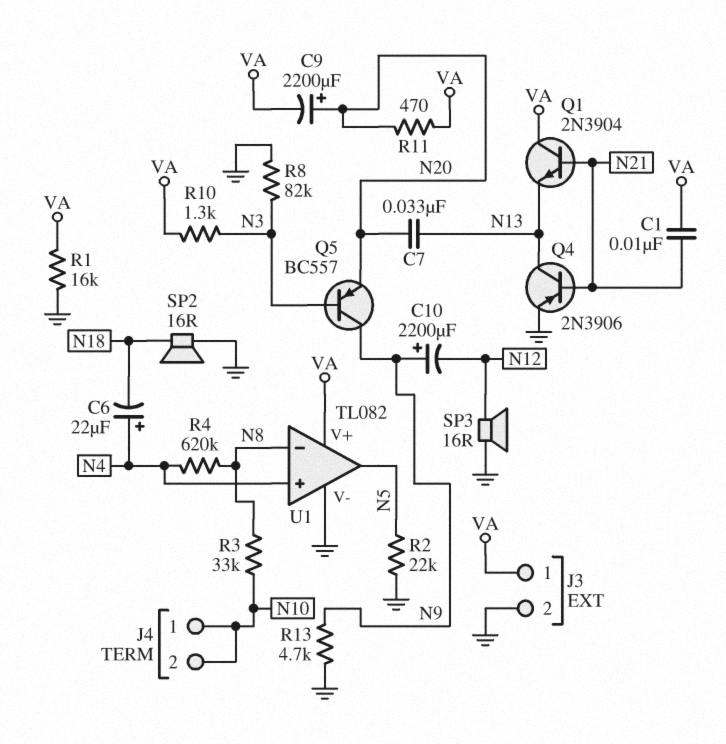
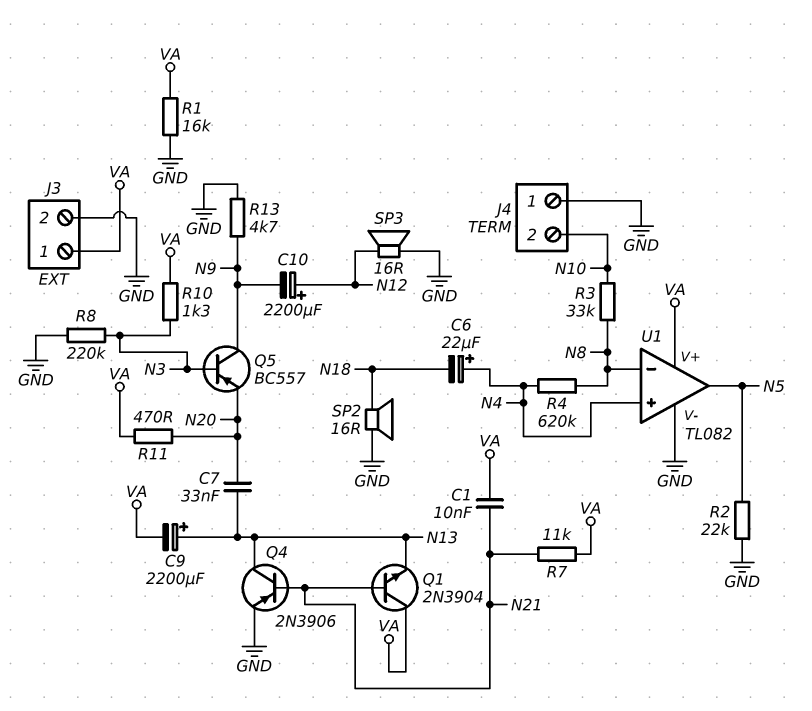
C9: 2200uF (plus N20, minus VA) -> 2200uF (plus N13, minus VA)
C10: 2200uF (plus N9, minus N12) -> 2200uF (plus N12, minus N9)
J4 pin 1: N10 -> GND
R7: none -> 11k (N21, VA)
R8: 82k (GND, N3) -> 220k (GND, N3)

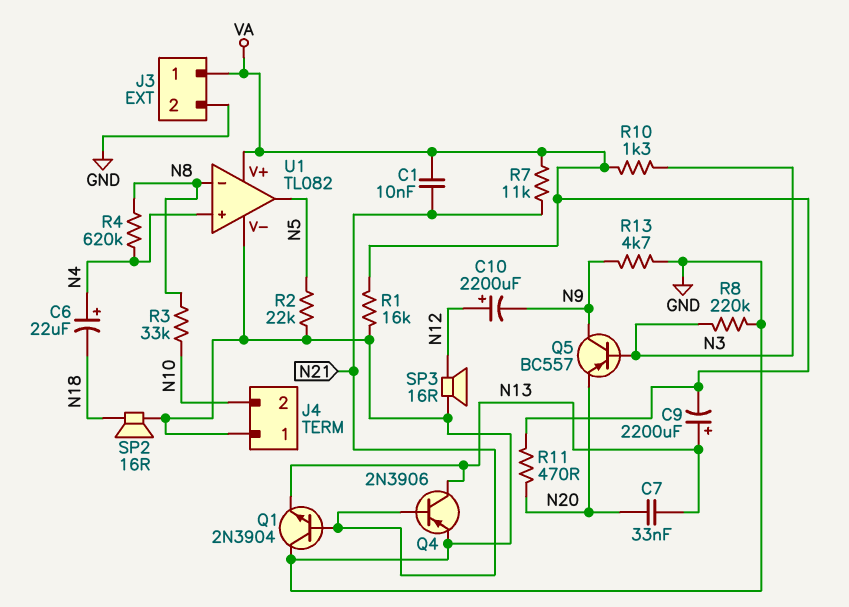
Q1: NPN 2N3904 (B N21, C VA, E N13) -> NPN 2N3904 (B N21, C GND, E N13)

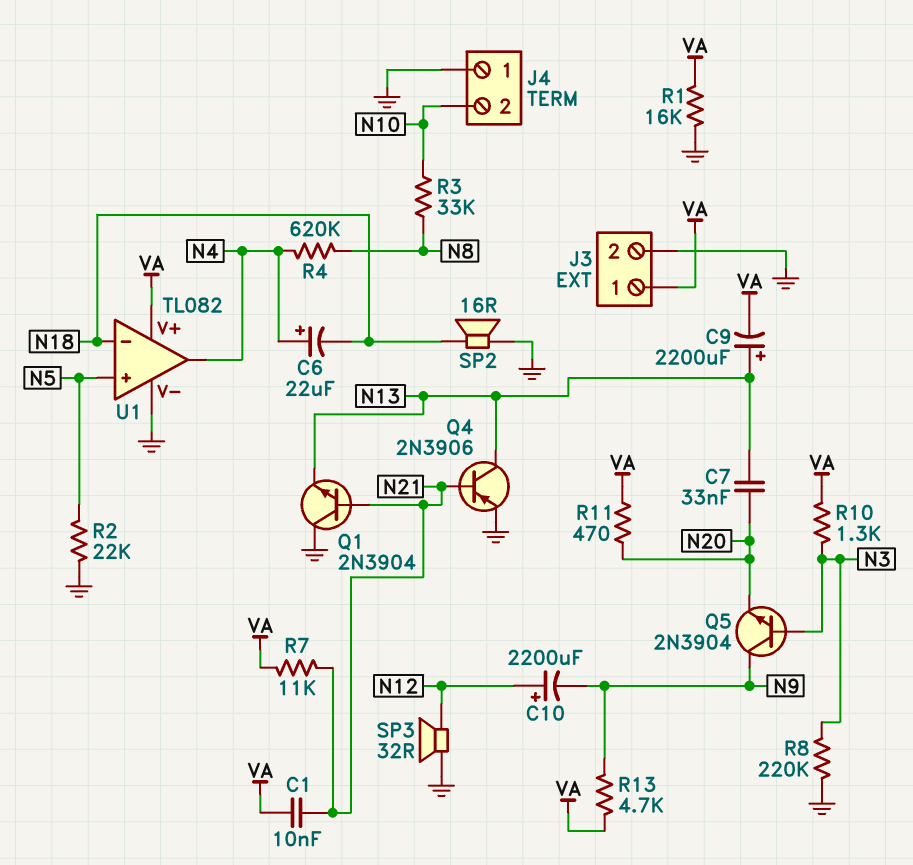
Q5: PNP BC557 (B N3, C N9, E N20) -> NPN 2N3904 (B N3, C N9, E N20)
R13: 4.7k (GND, N9) -> 4.7k (N9, VA)
SP3: speaker 16R (GND, N12) -> speaker 32R (GND, N12)
U1 pin in+: N4 -> N5
U1 pin in-: N8 -> N18
U1 pin out: N5 -> N4

